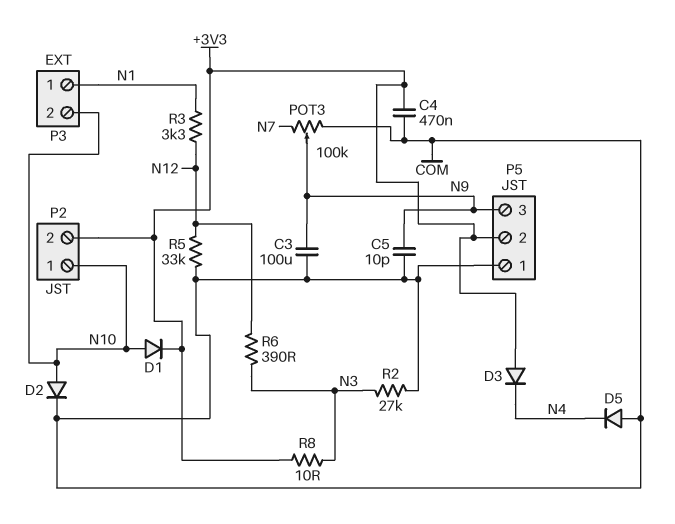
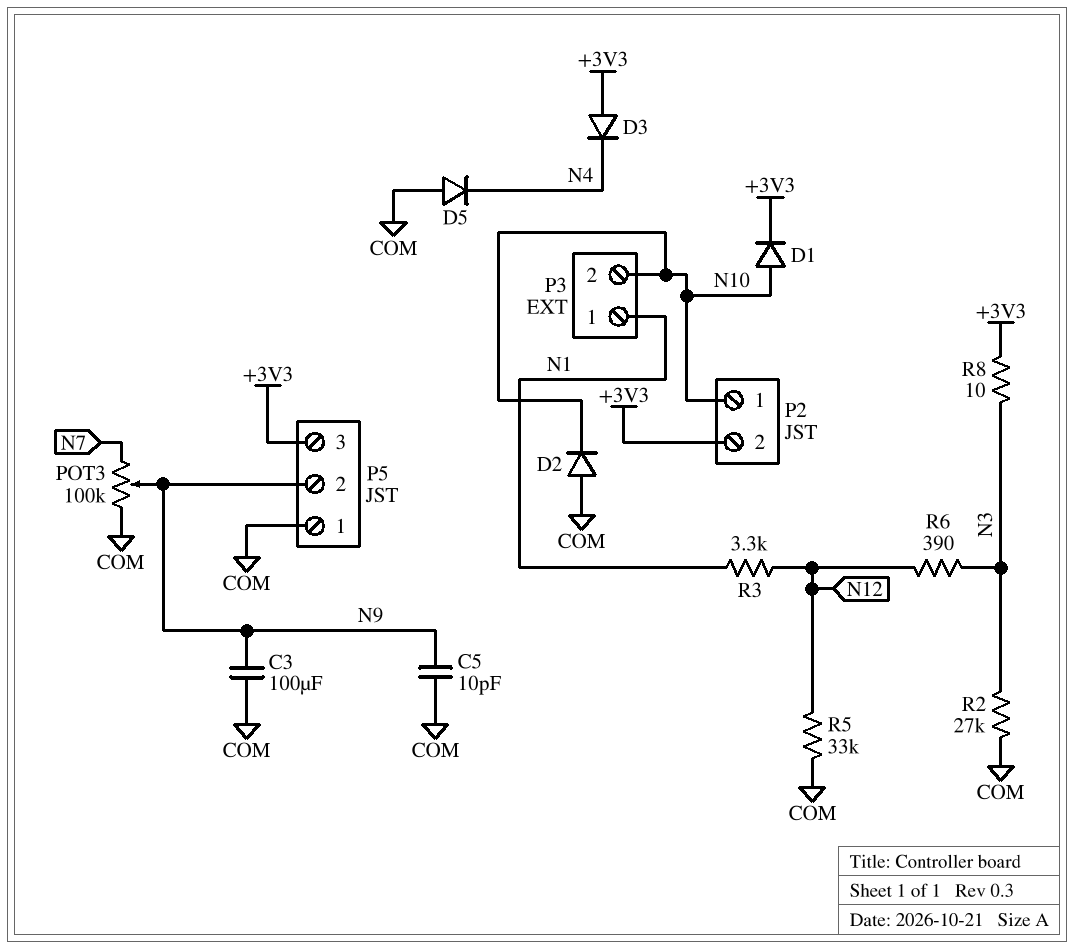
C4: 470nF (+3V3, COM) -> none
D2: diode (A N10, K COM) -> diode (A COM, K N10)
P5 pin 2: +3V3 -> N9
P5 pin 3: N9 -> +3V3

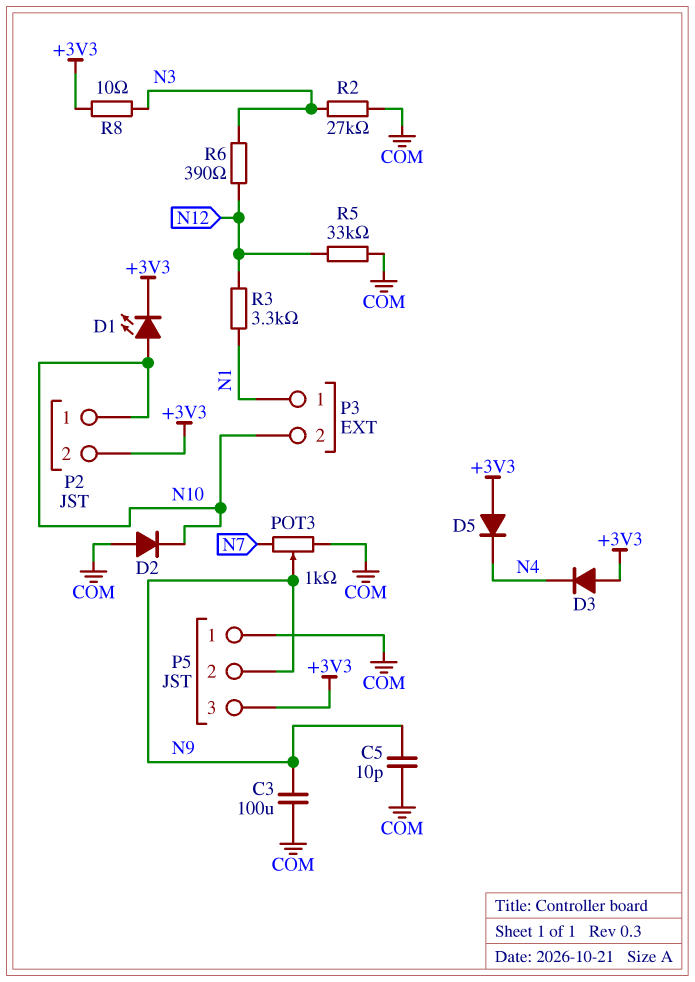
D1: diode (A N10, K +3V3) -> LED (A N10, K +3V3)
D5: diode (A COM, K N4) -> diode (A +3V3, K N4)
POT3: 100k (COM, N7, wiper N9) -> 1k (COM, N7, wiper N9)

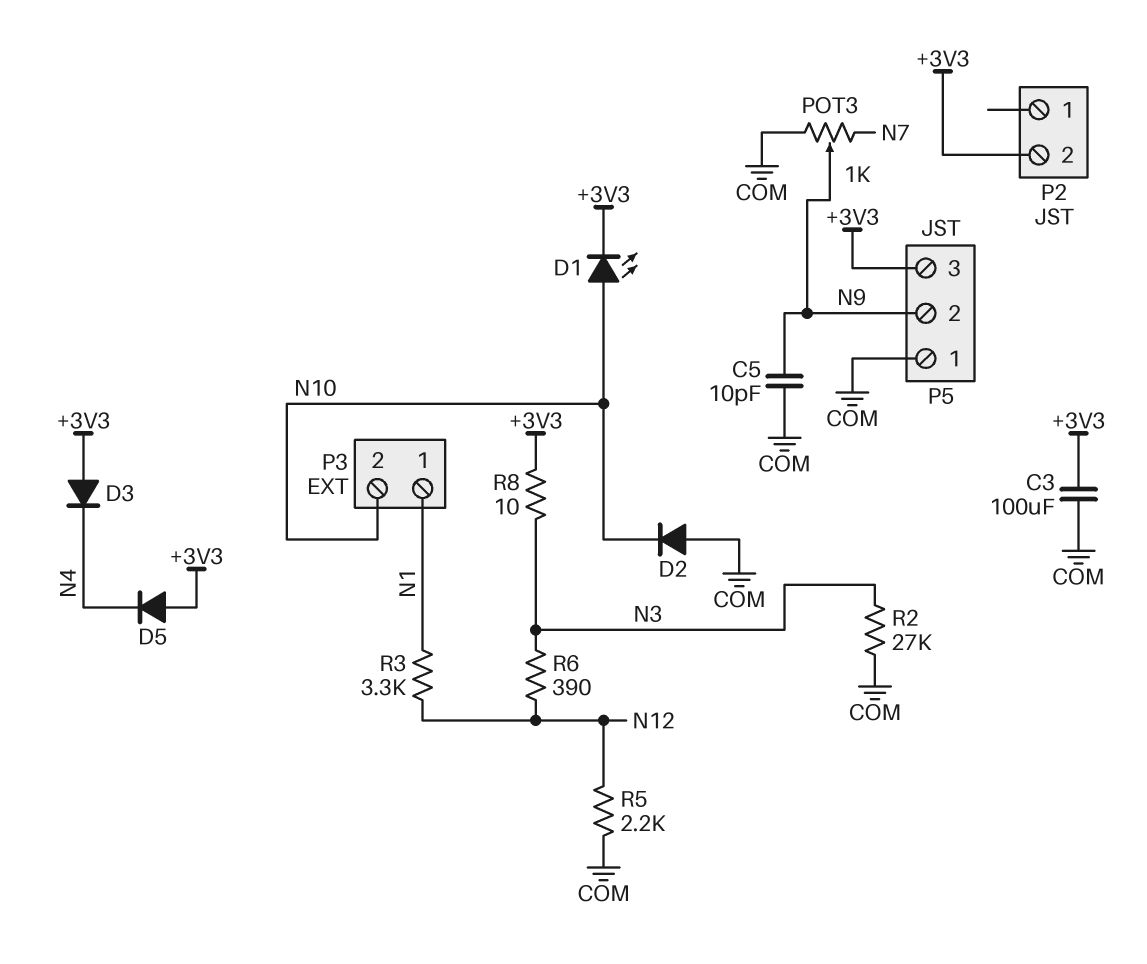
C3: 100uF (COM, N9) -> 100uF (+3V3, COM)
P2 pin 1: N10 -> none
R5: 33k (COM, N12) -> 2.2k (COM, N12)

